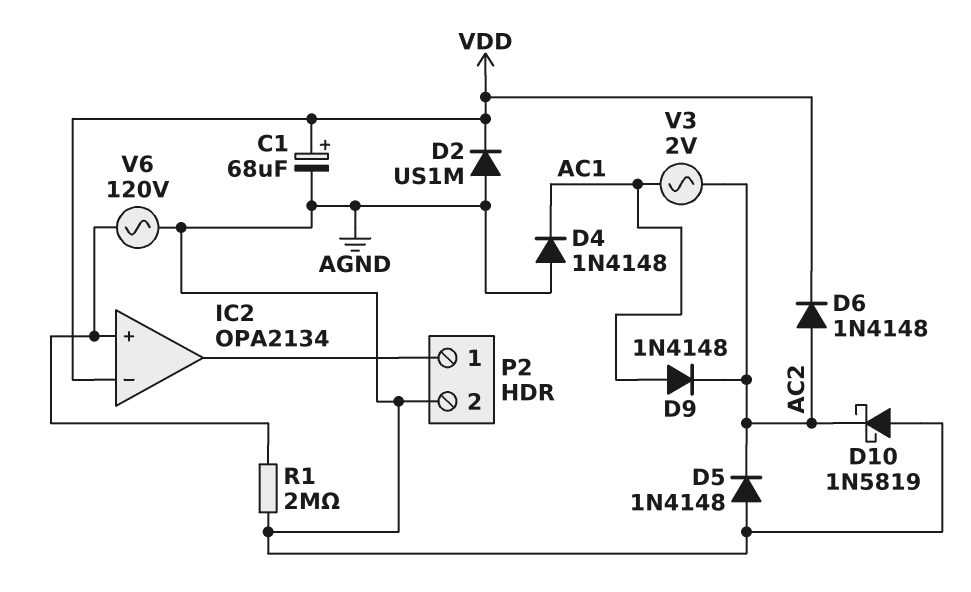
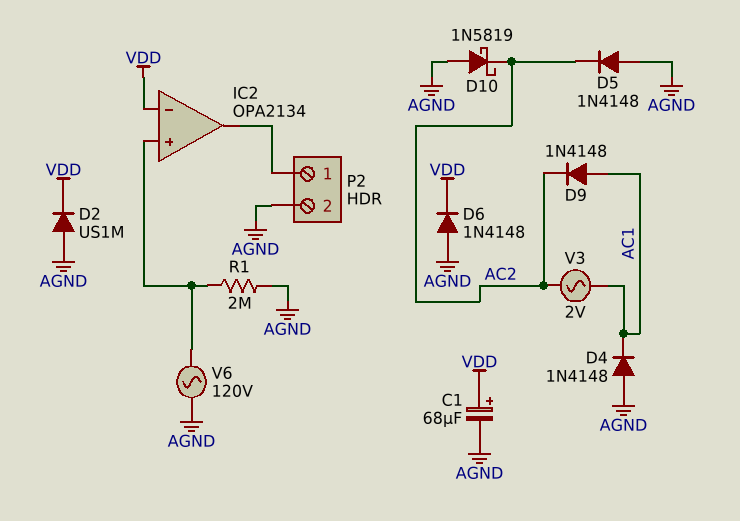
D6: diode 1N4148 (A AC2, K VDD) -> diode 1N4148 (A AGND, K VDD)

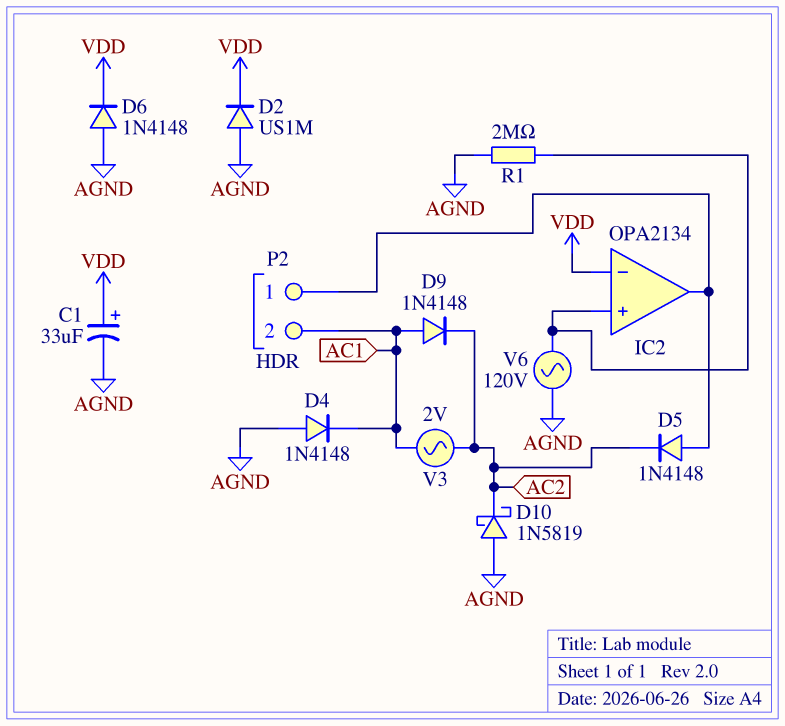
C1: 68uF (plus VDD, minus AGND) -> 33uF (plus VDD, minus AGND)
D5: diode 1N4148 (A AGND, K AC2) -> diode 1N4148 (A IC2/out, K AC2)
P2 pin 2: AGND -> AC1

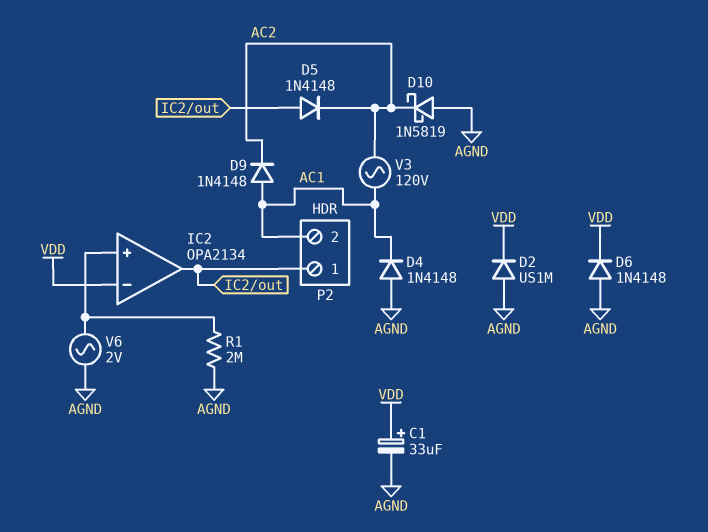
V3: AC 2V (AC1, AC2) -> AC 120V (AC1, AC2)
V6: AC 120V (AGND, IC2/in+) -> AC 2V (AGND, IC2/in+)

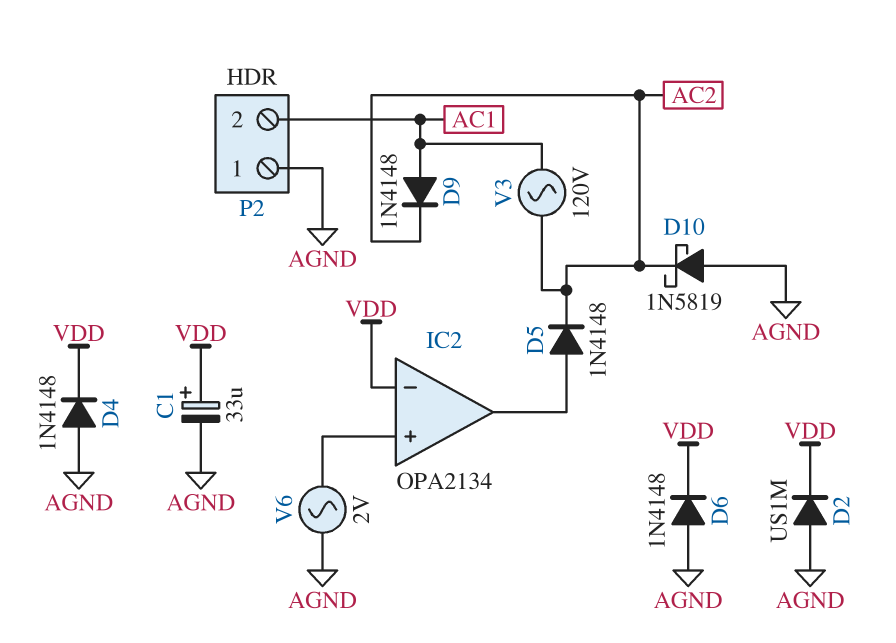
D4: diode 1N4148 (A AGND, K AC1) -> diode 1N4148 (A AGND, K VDD)
P2 pin 1: IC2/out -> AGND
R1: 2M (AGND, IC2/in+) -> none

